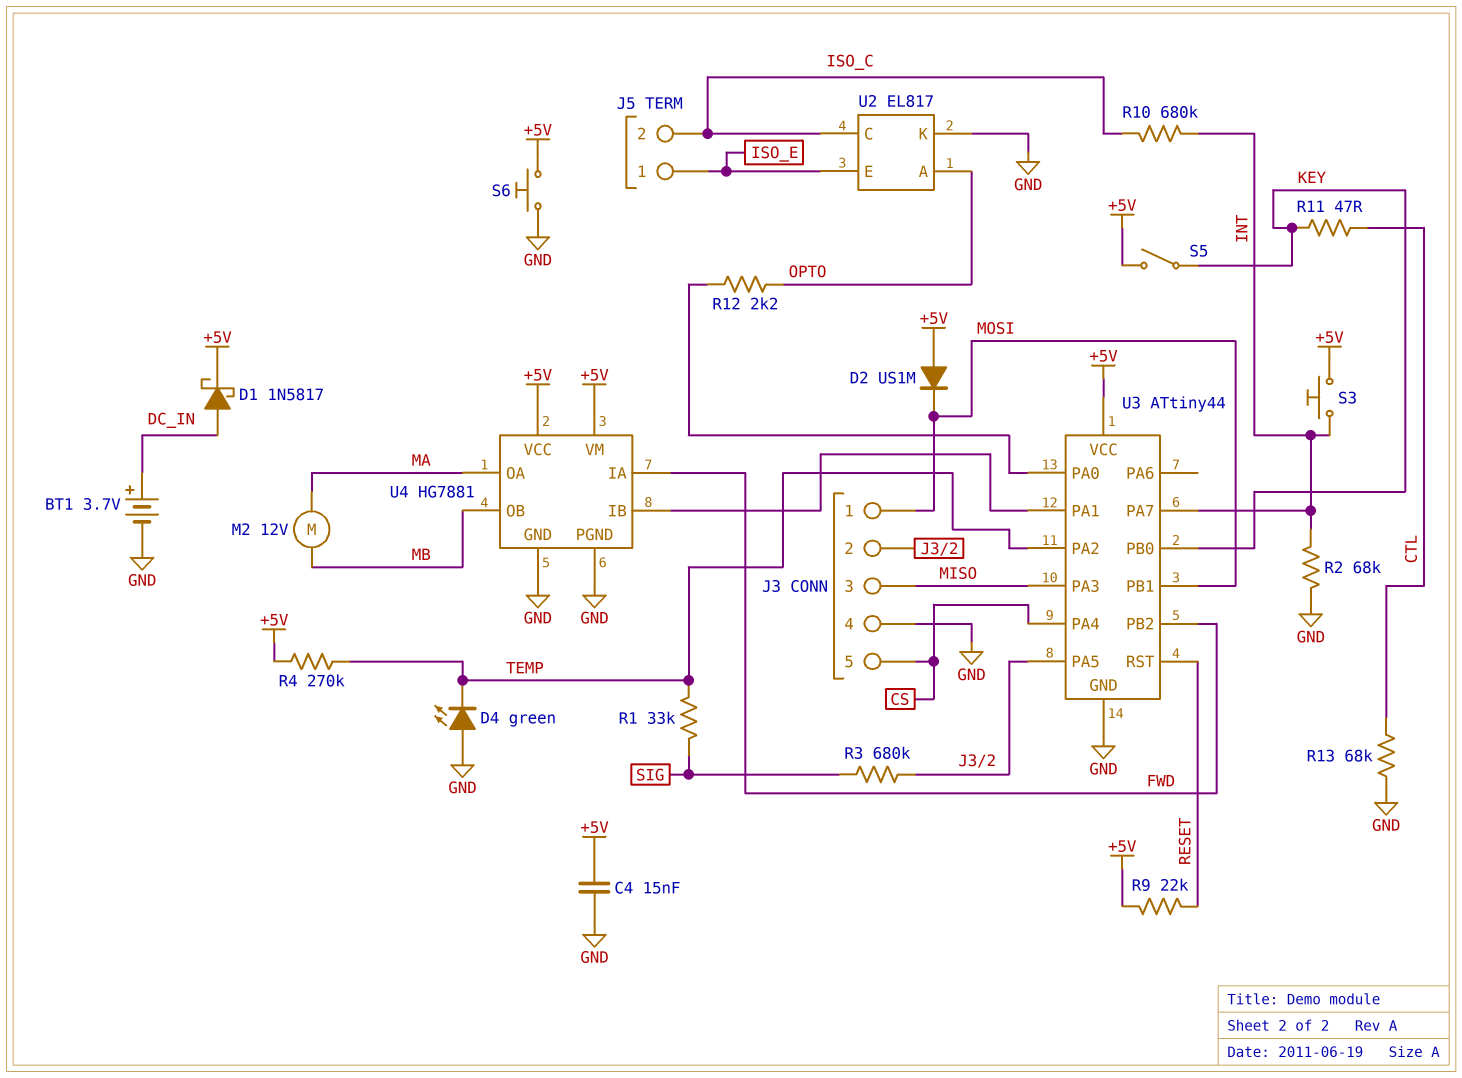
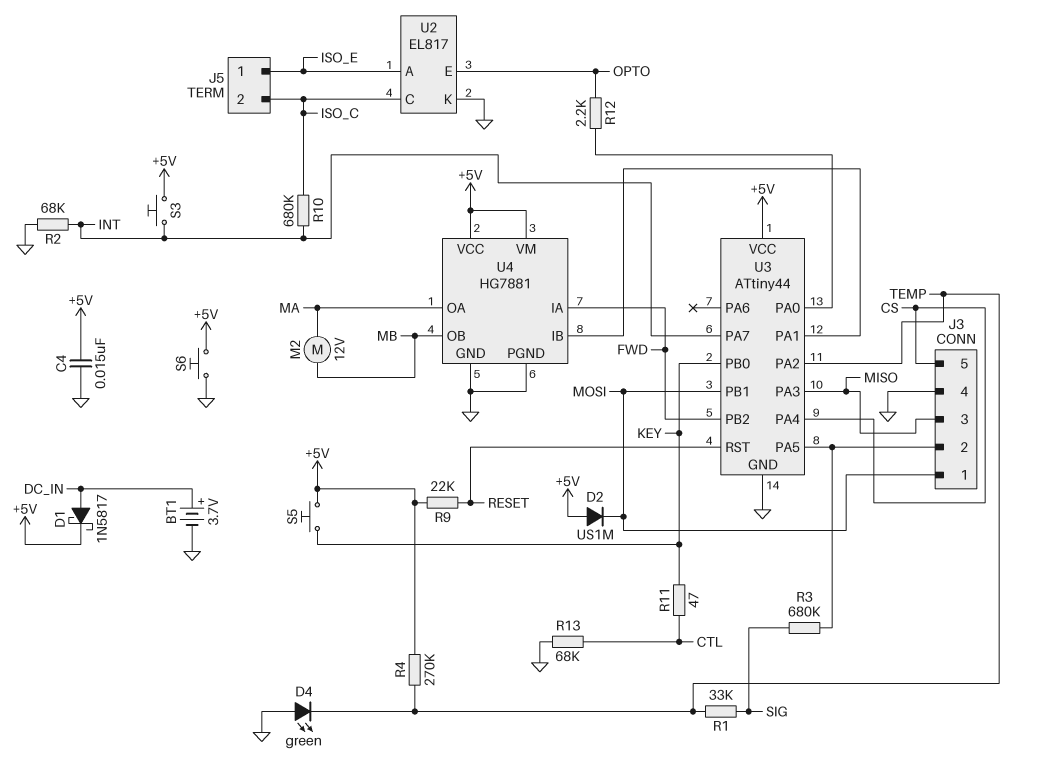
S5: switch (+5V, KEY) -> button (+5V, KEY)
U2 pin A: OPTO -> ISO_E
U2 pin E: ISO_E -> OPTO

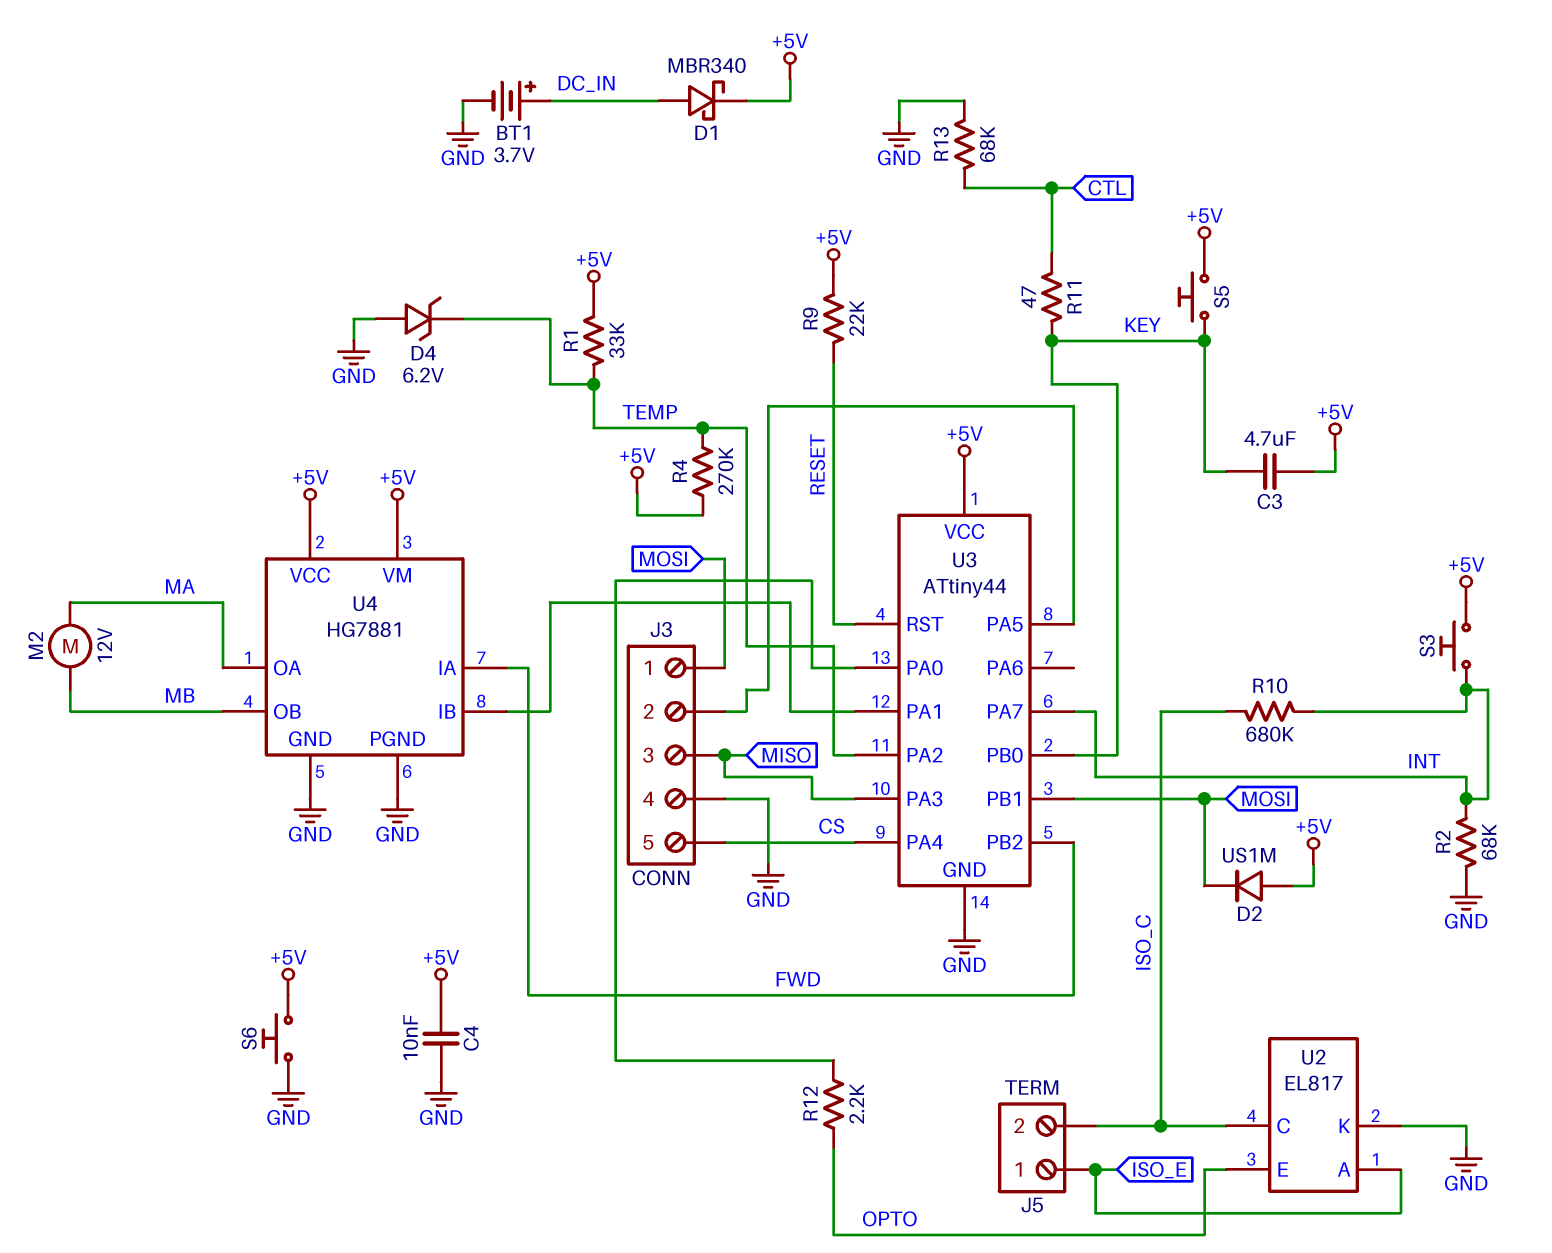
C3: none -> 4.7uF (+5V, KEY)
C4: 15nF (+5V, GND) -> 10nF (+5V, GND)
D1: schottky 1N5817 (A DC_IN, K +5V) -> schottky MBR340 (A DC_IN, K +5V)
D4: LED green (A GND, K TEMP) -> zener 6.2V (A GND, K TEMP)
R1: 33k (SIG, TEMP) -> 33k (+5V, TEMP)
R3: 680k (J3/2, SIG) -> none

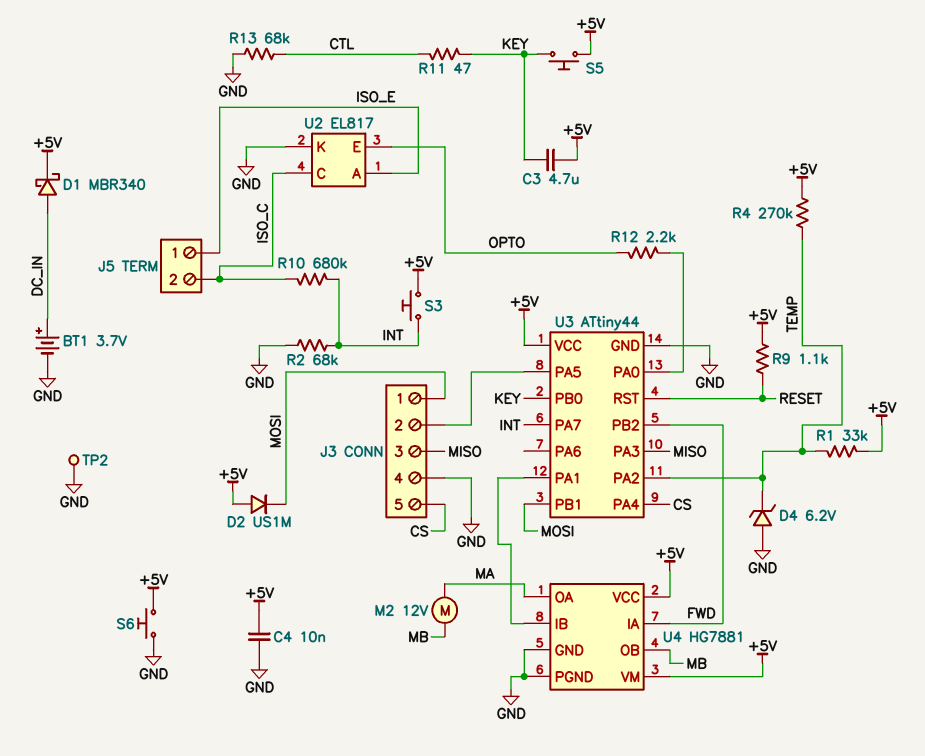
R9: 22k (+5V, RESET) -> 1.1k (+5V, RESET)
TP2: none -> test point (GND)

